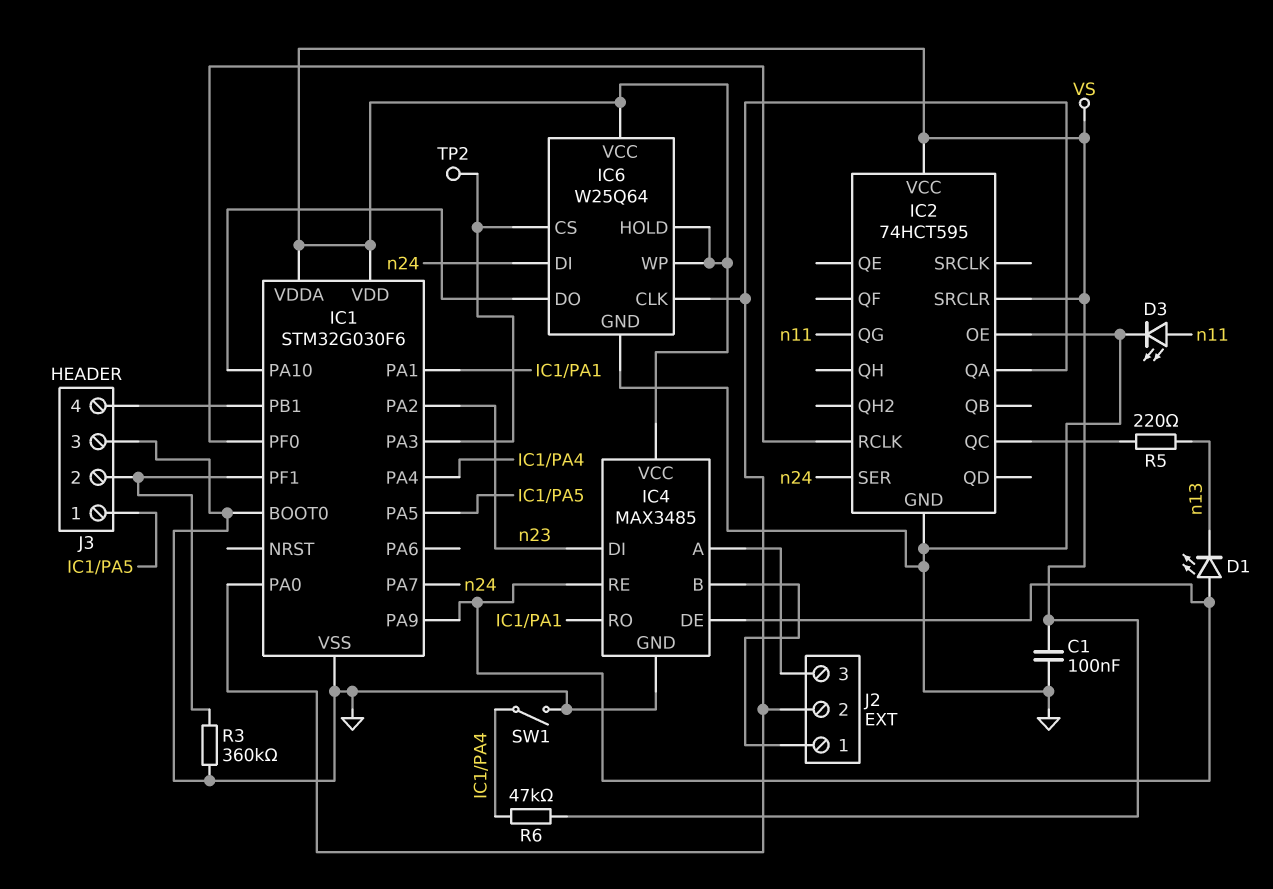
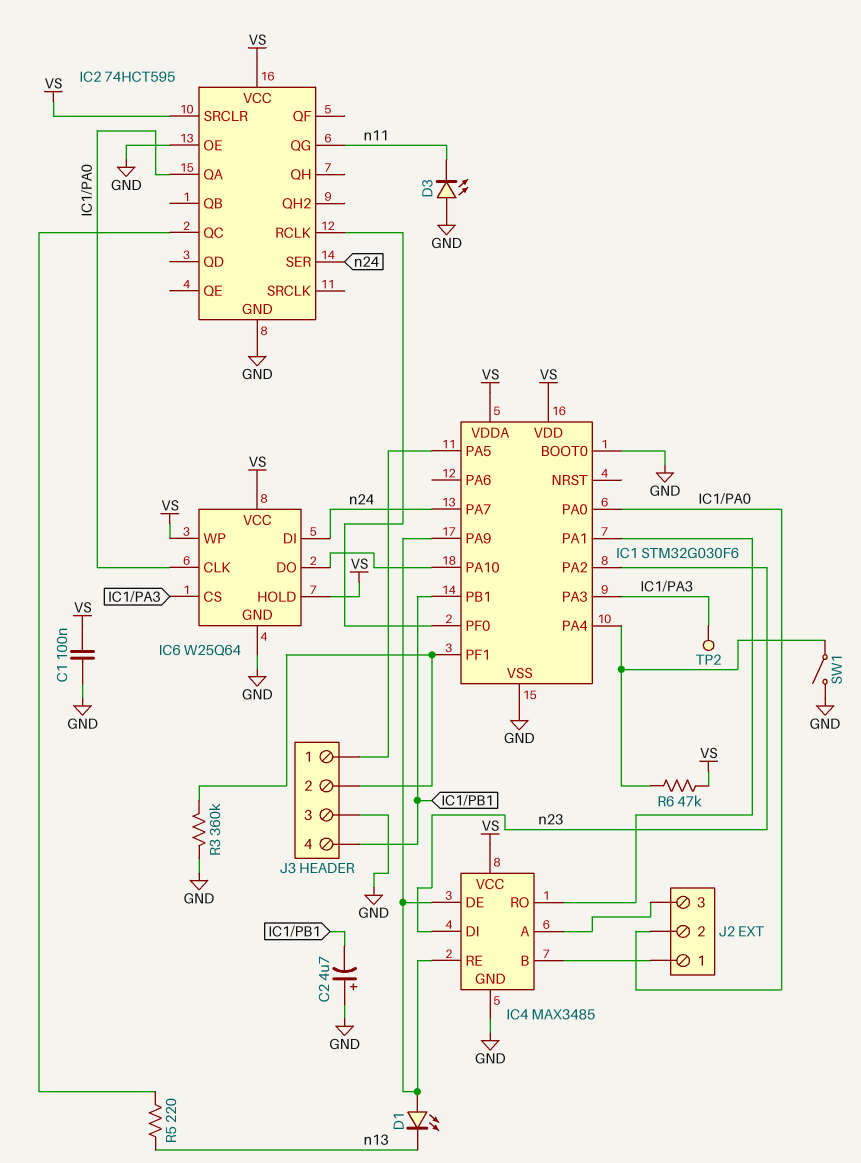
C2: none -> 4.7uF (plus GND, minus IC1/PB1)
D3: LED (A n11, K GND) -> LED (A GND, K n11)

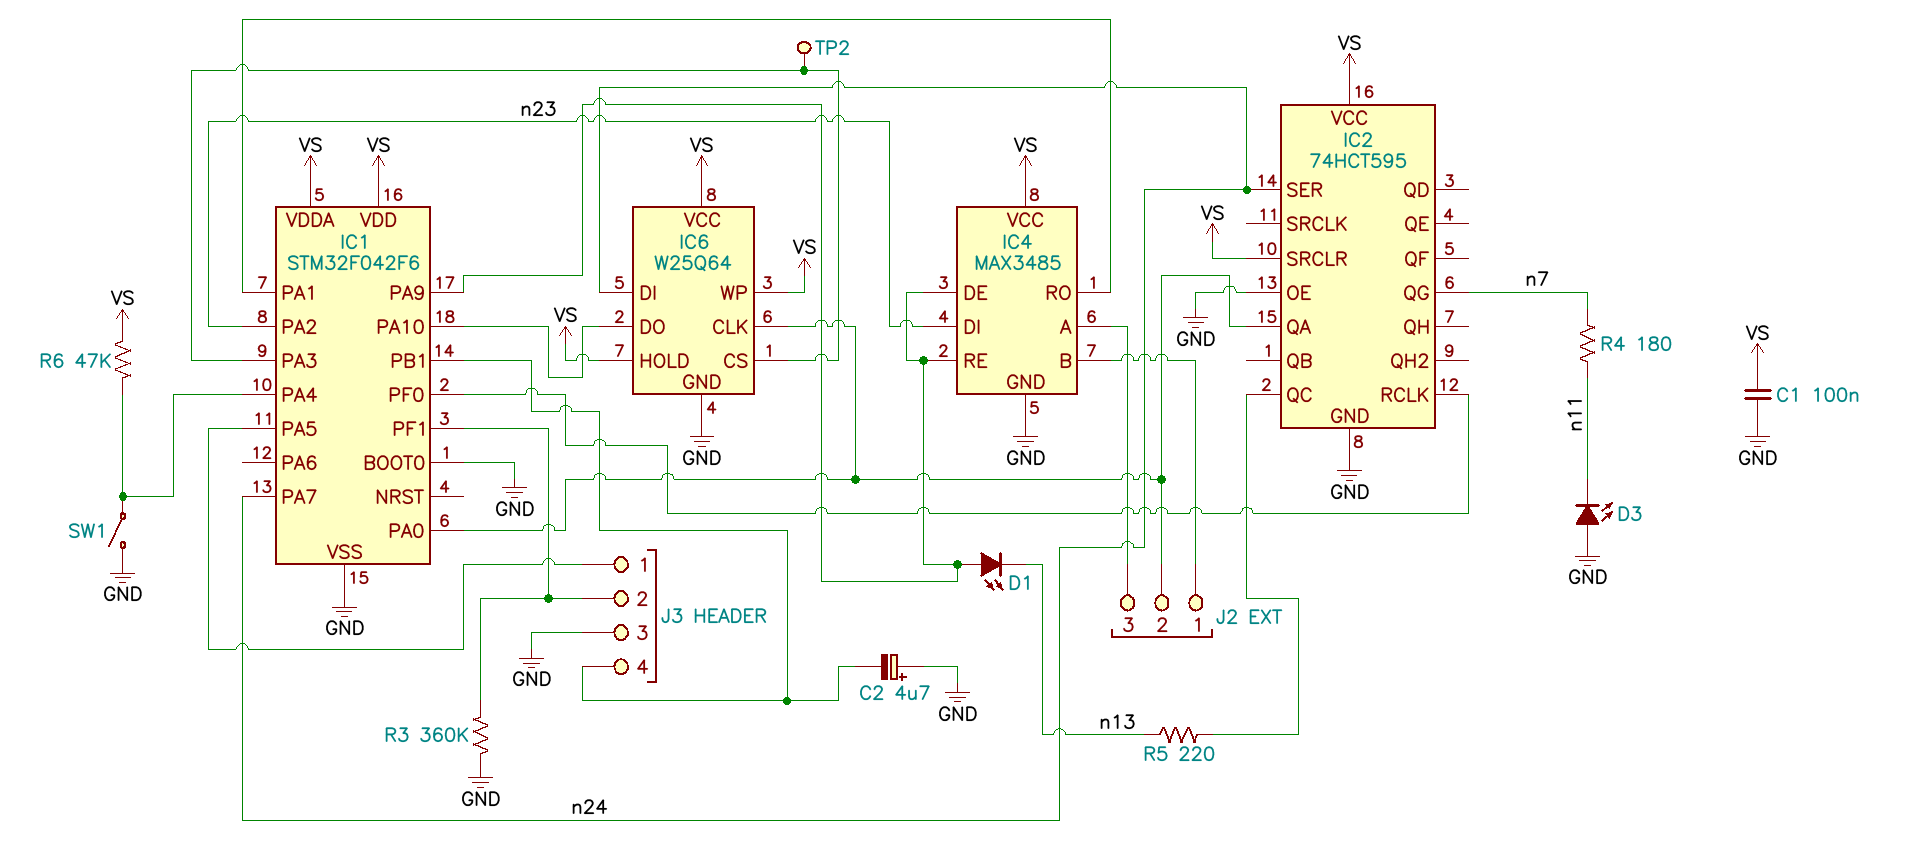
IC1: STM32G030F6 -> STM32F042F6
IC2 pin QG: n11 -> n7
R4: none -> 180 (n7, n11)

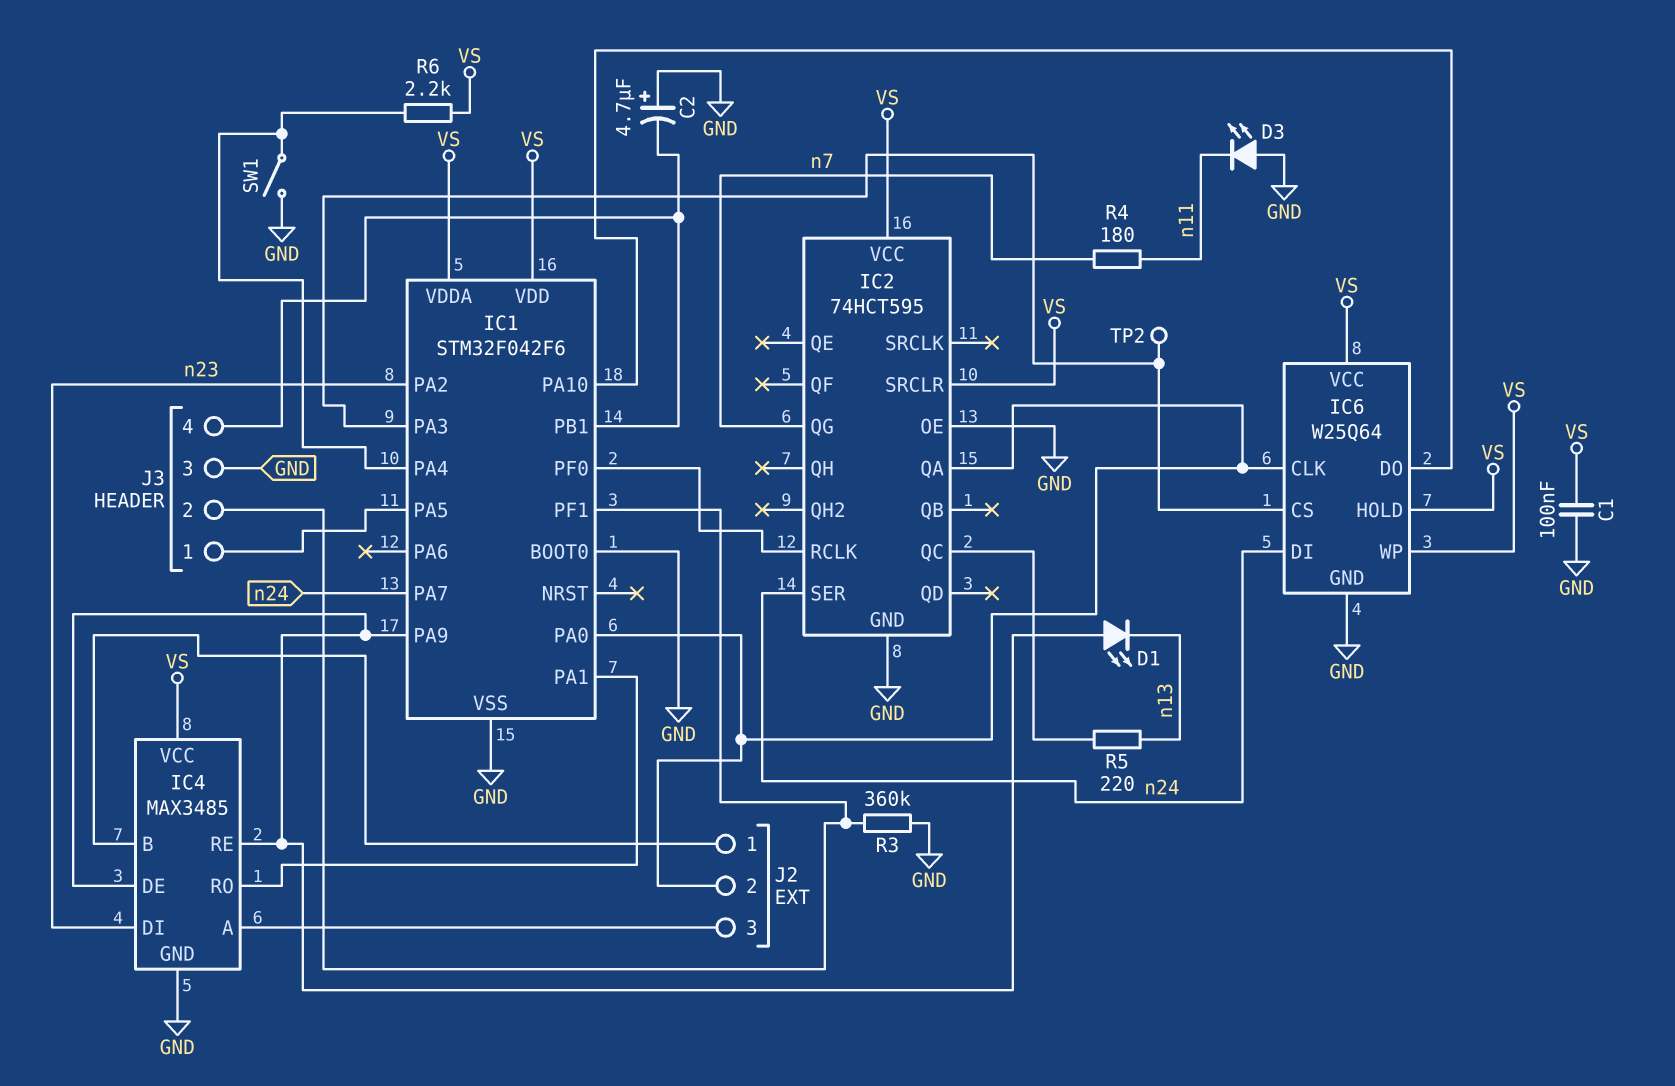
R6: 47k (IC1/PA4, VS) -> 2.2k (IC1/PA4, VS)

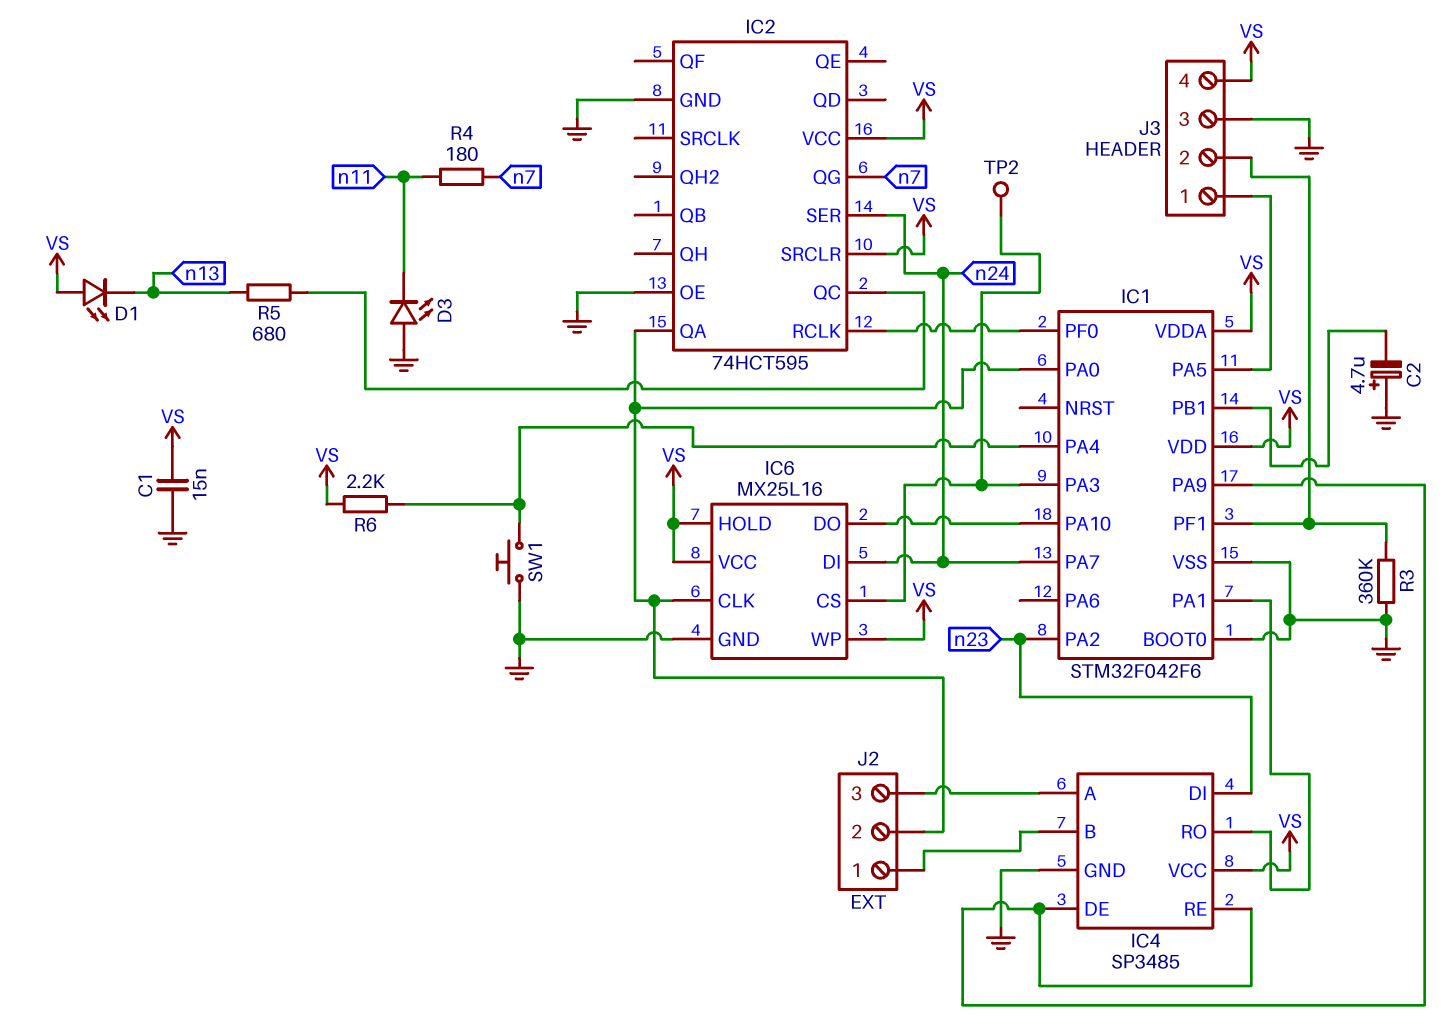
C1: 100nF (GND, VS) -> 15nF (GND, VS)
D1: LED (A IC1/PA9, K n13) -> LED (A VS, K n13)
IC4: MAX3485 -> SP3485
IC6: W25Q64 -> MX25L16
J3 pin 4: IC1/PB1 -> VS
R5: 220 (IC2/QC, n13) -> 680 (IC2/QC, n13)
SW1: switch (GND, IC1/PA4) -> button (GND, IC1/PA4)

